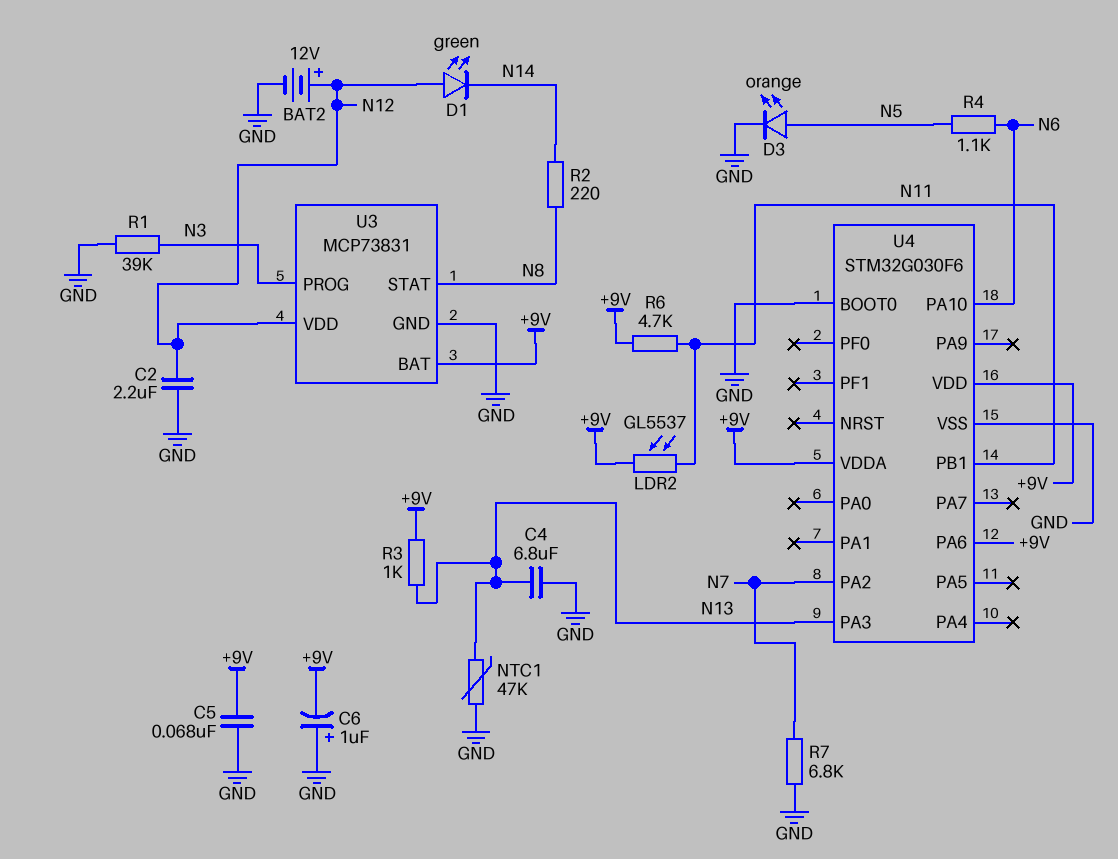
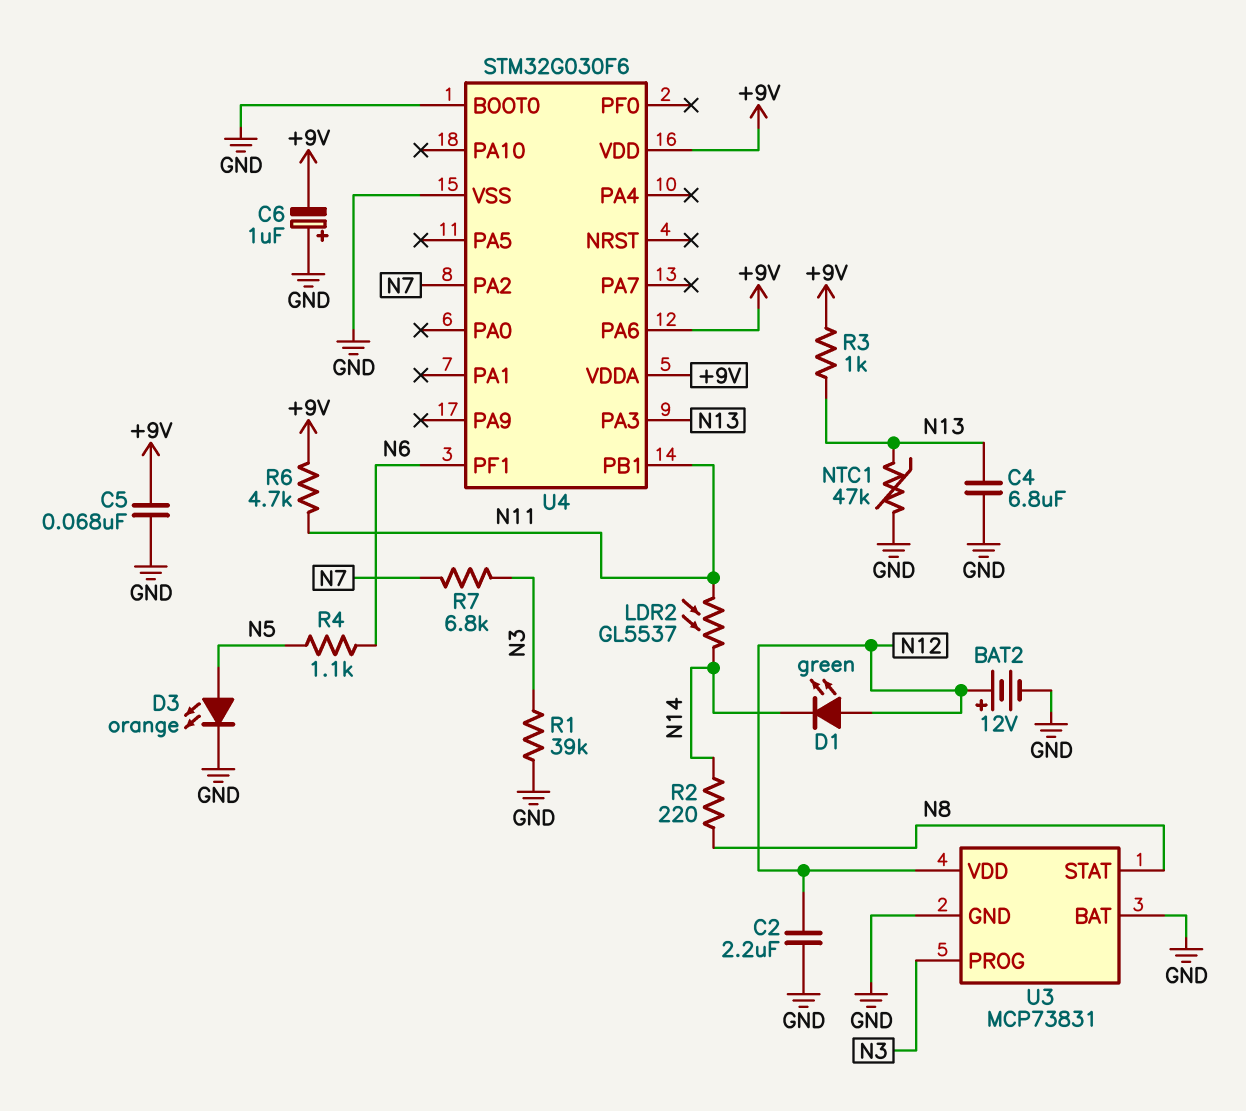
LDR2: GL5537 (+9V, N11) -> GL5537 (N11, N14)
R7: 6.8k (GND, N7) -> 6.8k (N3, N7)
U3 pin BAT: +9V -> GND
U4 pin PA10: N6 -> none
U4 pin PF1: none -> N6

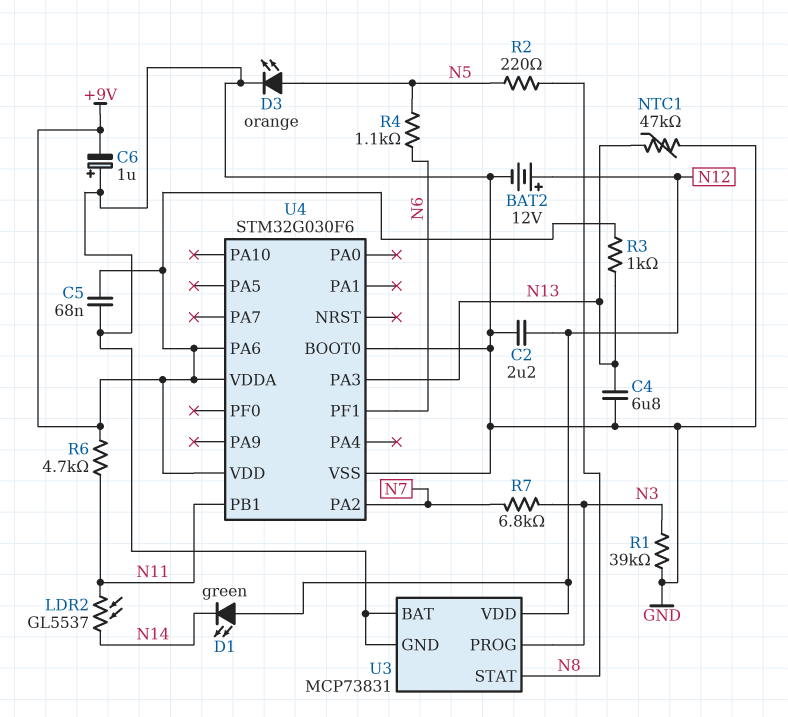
R2: 220 (N8, N14) -> 220 (N5, N8)

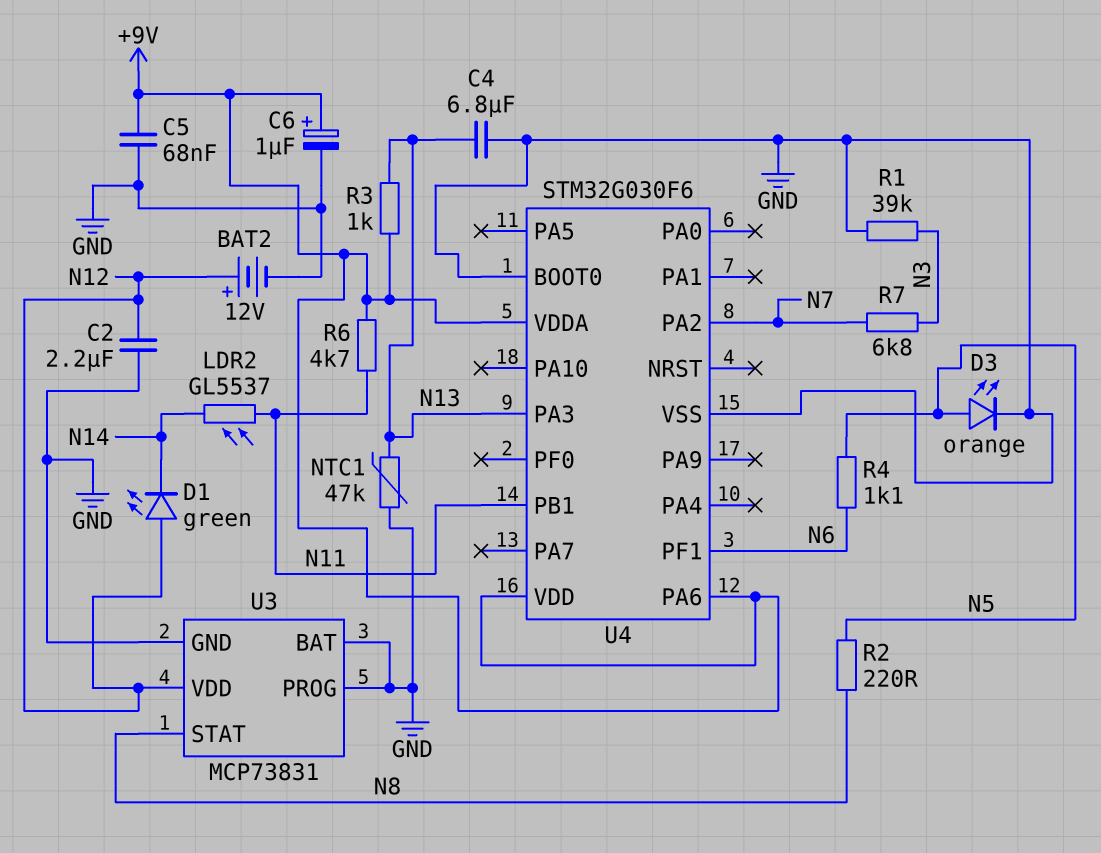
C6: 1uF (plus GND, minus +9V) -> 1uF (plus +9V, minus GND)
U3 pin PROG: N3 -> GND

